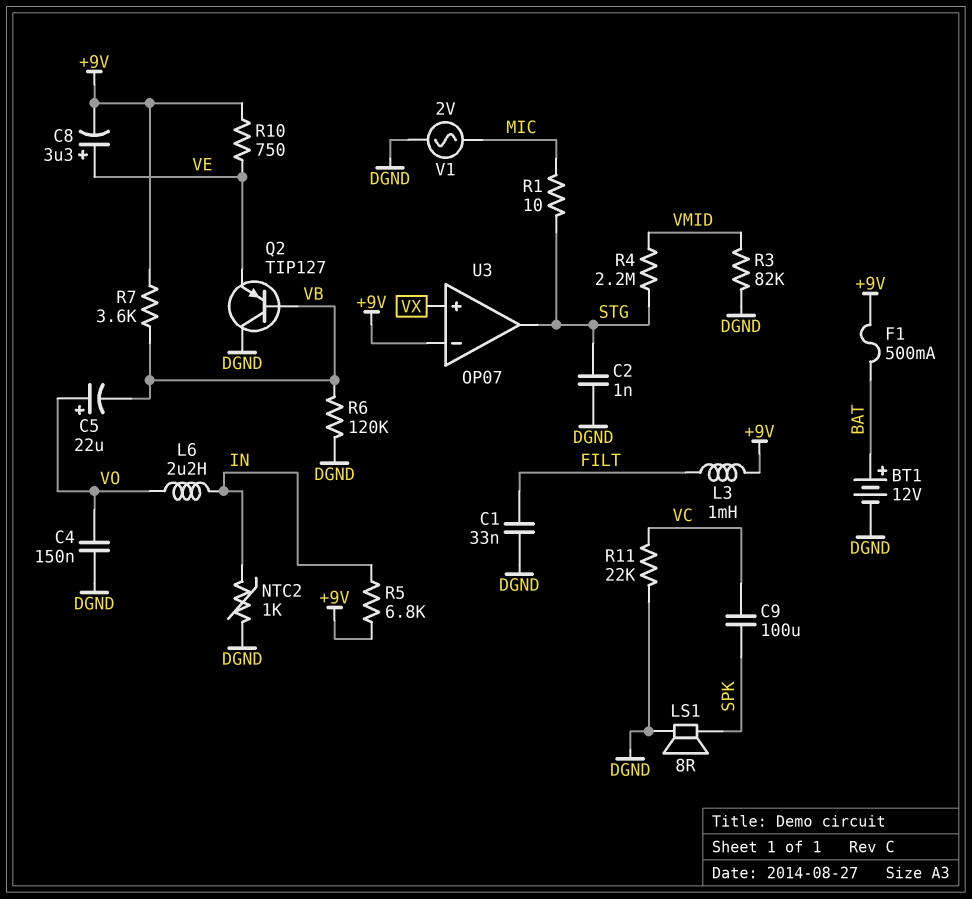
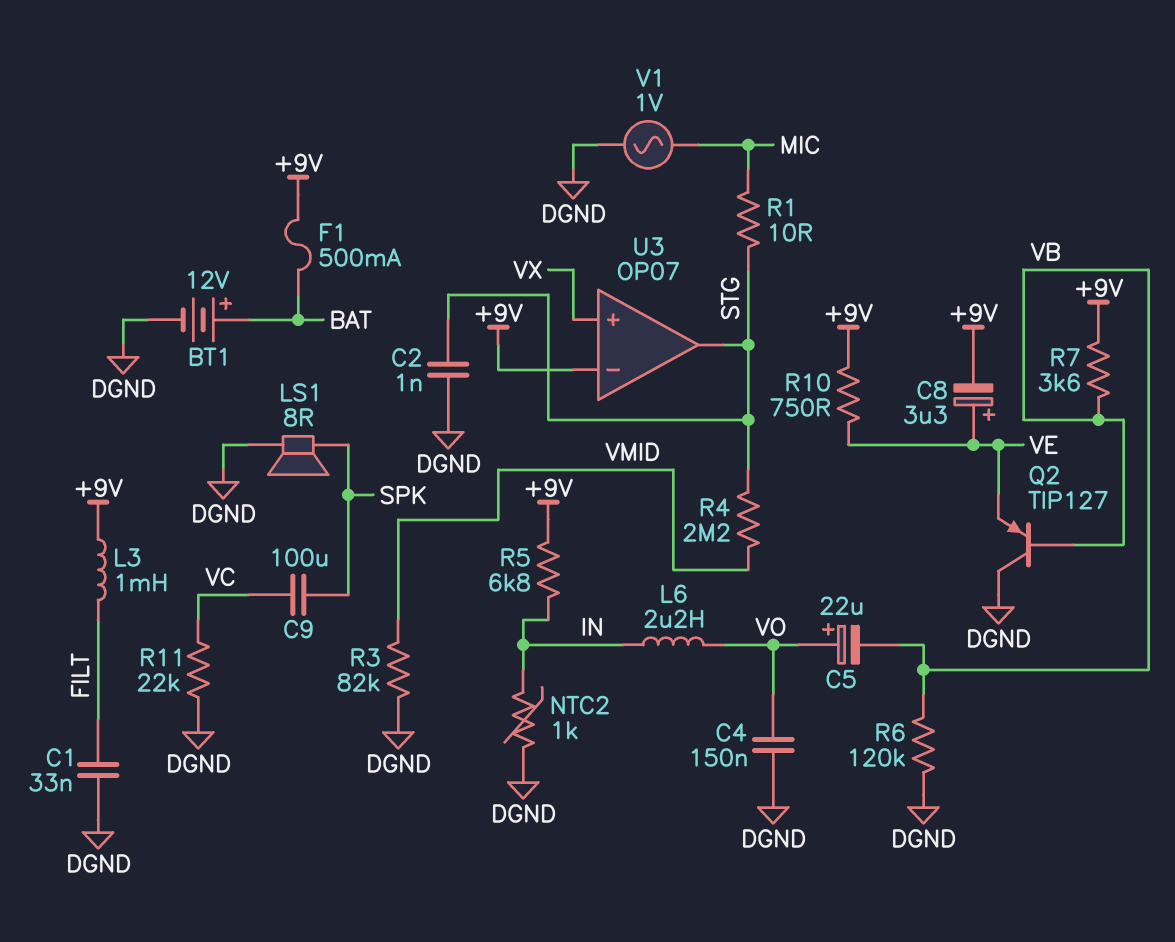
V1: AC 2V (DGND, MIC) -> AC 1V (DGND, MIC)

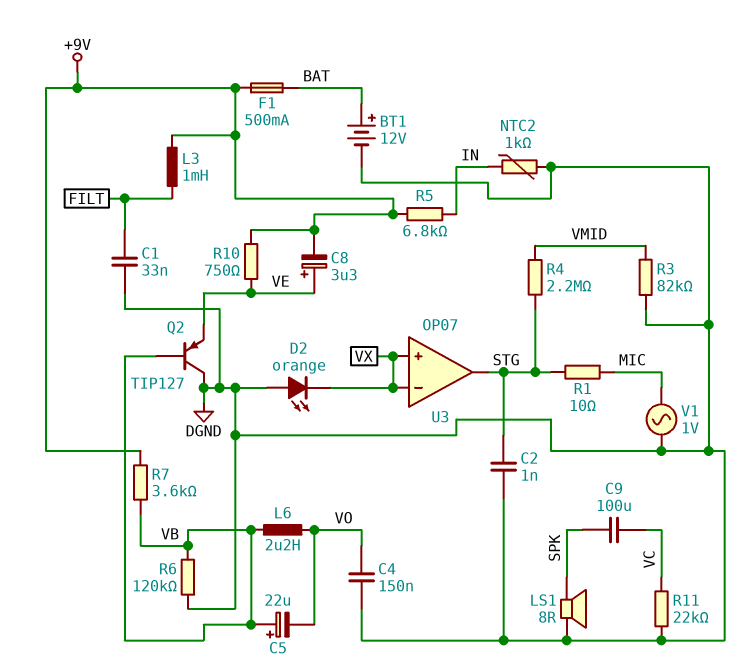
C5: 22uF (plus VO, minus VB) -> 22uF (plus VB, minus VO)
D2: none -> LED orange (A DGND, K VX)
L6: 2.2uH (IN, VO) -> 2.2uH (VB, VO)
U3 pin in-: +9V -> VX

